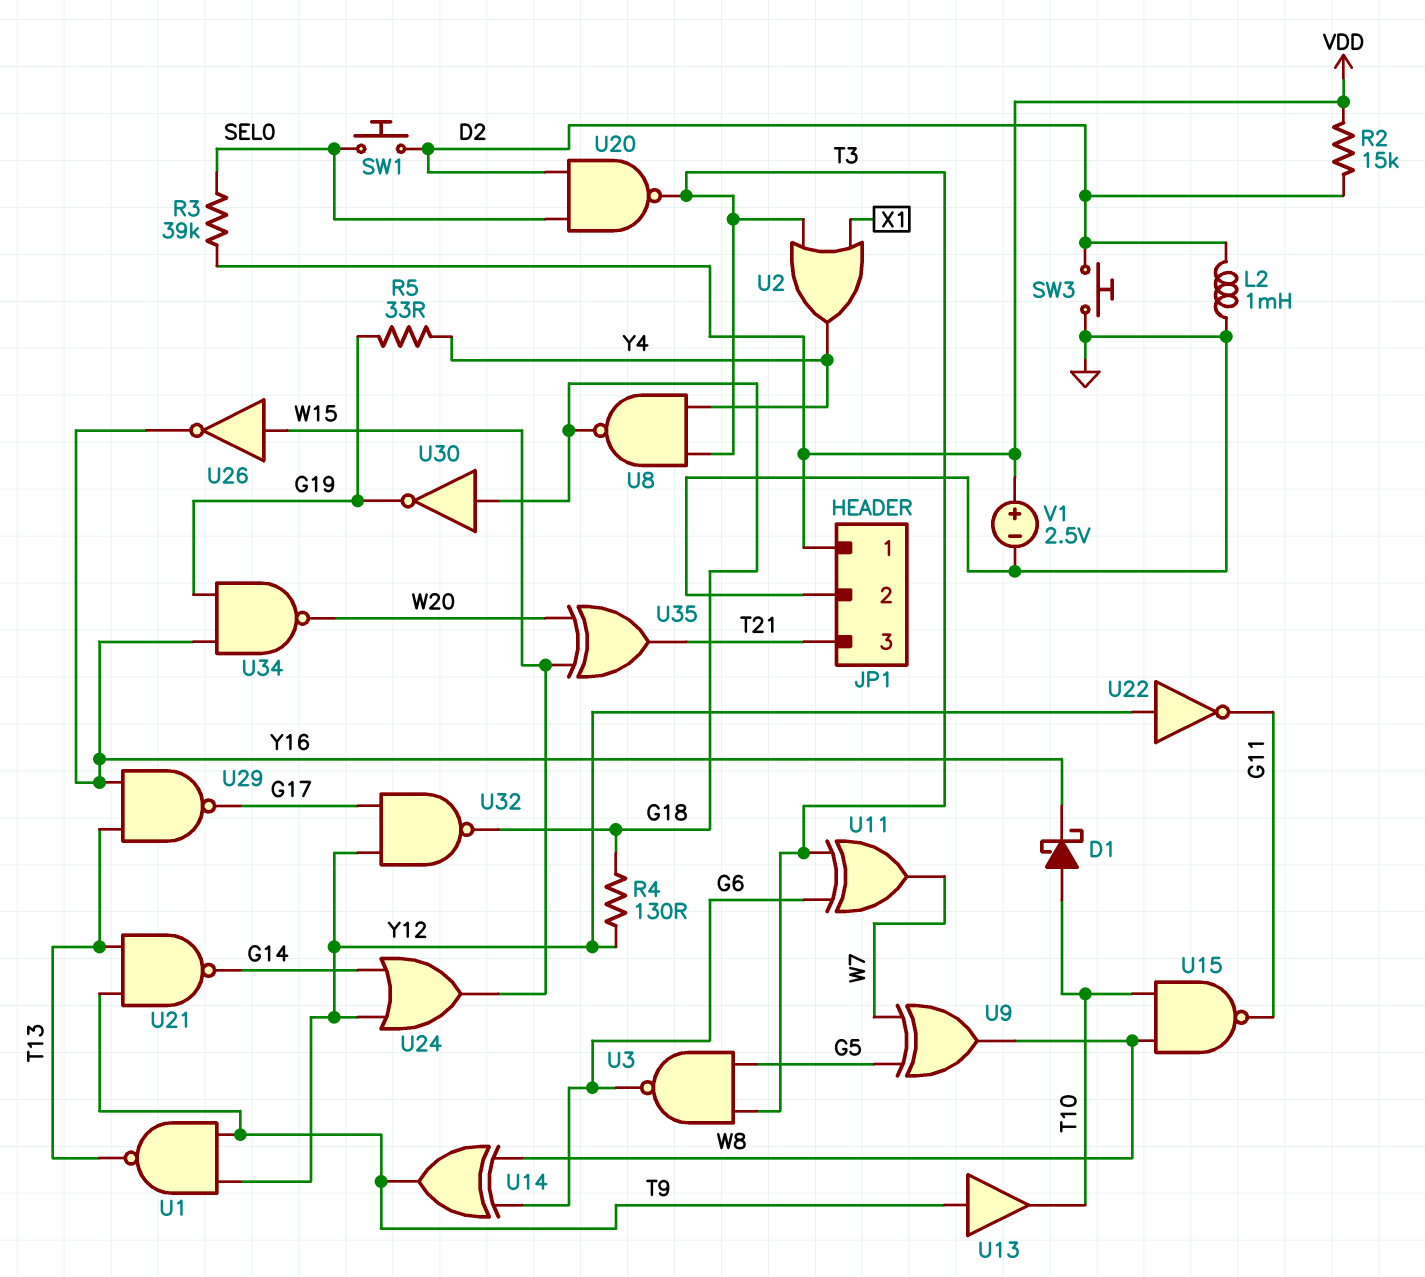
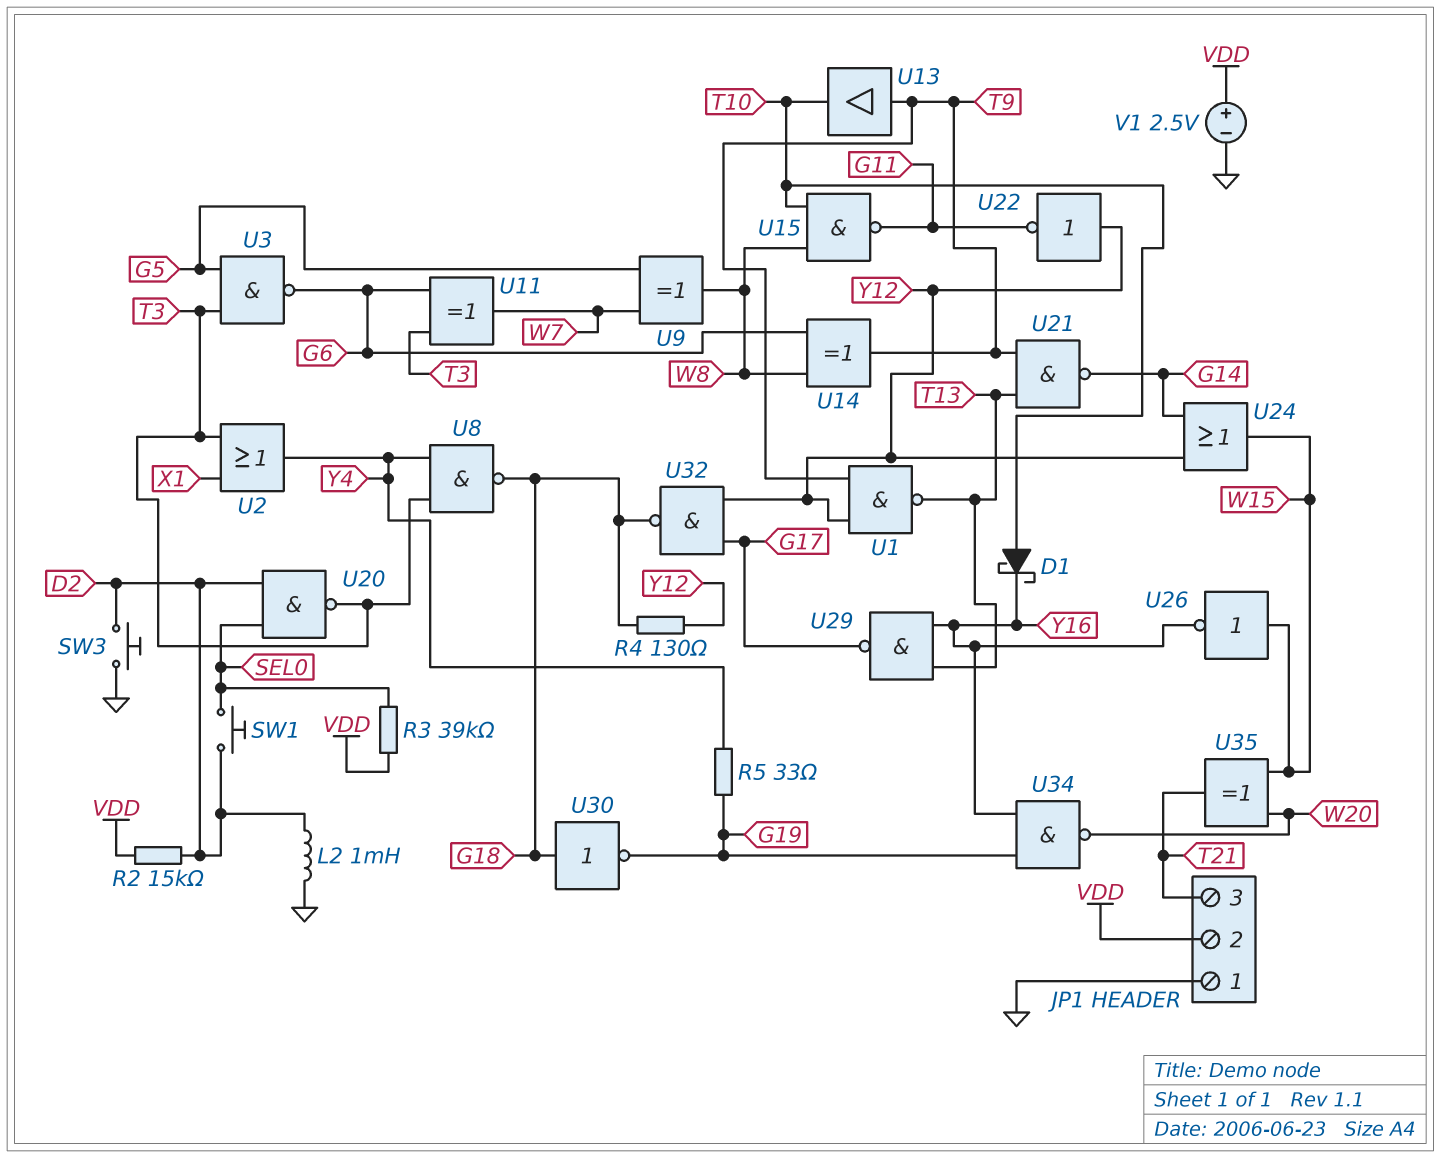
JP1 pin 1: VDD -> GND
JP1 pin 2: GND -> VDD

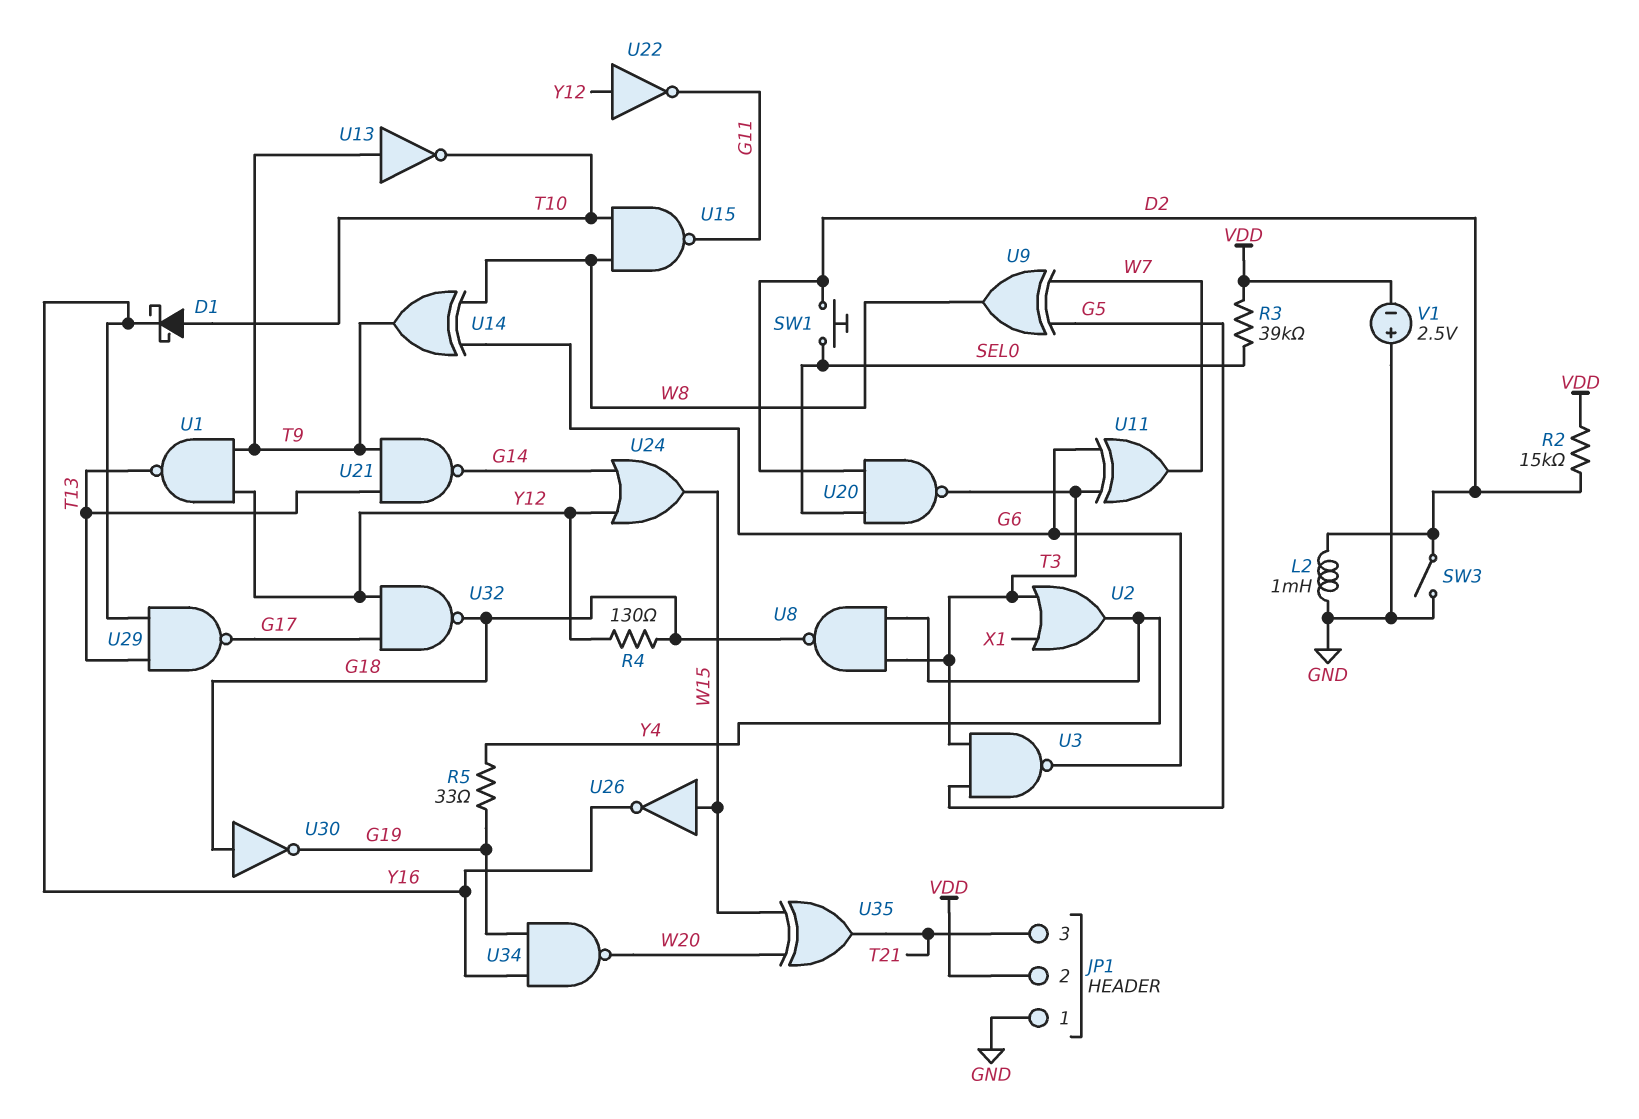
SW3: button (D2, GND) -> switch (D2, GND)
U13: buffer (in T9, out T10) -> NOT (in T9, out T10)
V1: 2.5V (plus VDD, minus GND) -> 2.5V (plus GND, minus VDD)

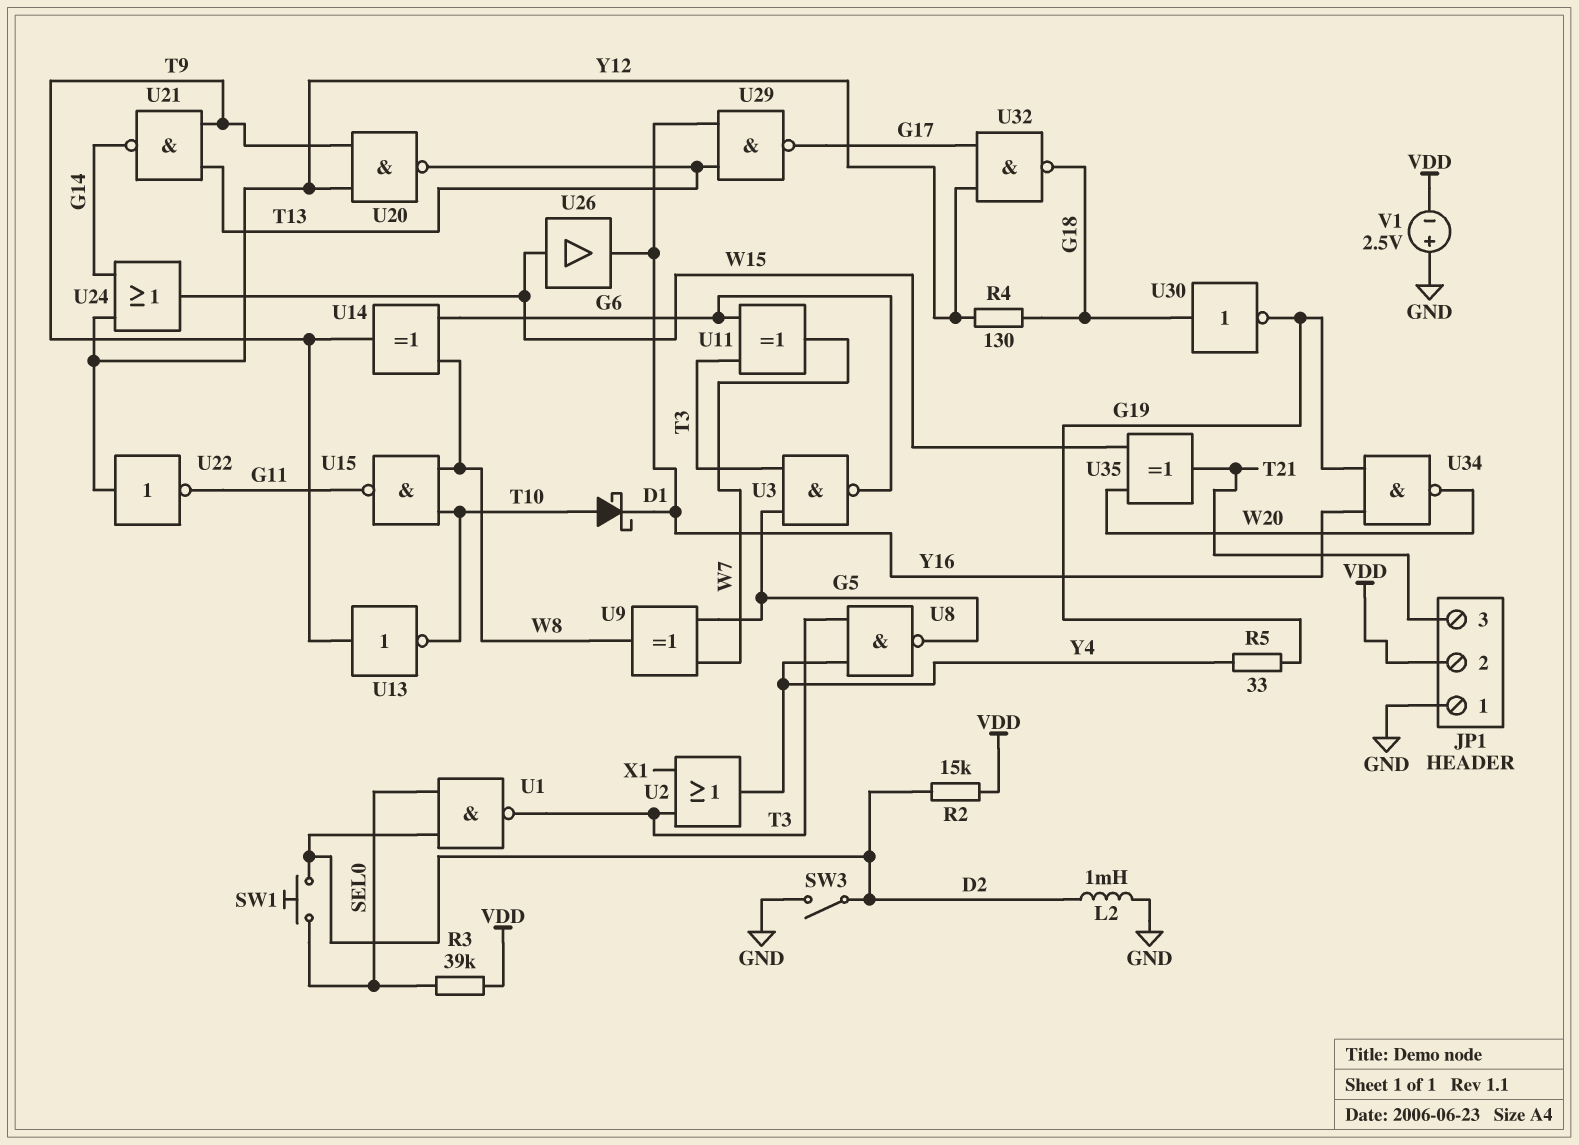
U1: NAND (in T9, in Y12, out T13) -> NAND (in D2, in SEL0, out T3)
U8: NAND (in T3, in Y4, out G18) -> NAND (in T3, in Y4, out G5)
U20: NAND (in D2, in SEL0, out T3) -> NAND (in T9, in Y12, out T13)
U26: NOT (in W15, out Y16) -> buffer (in W15, out Y16)

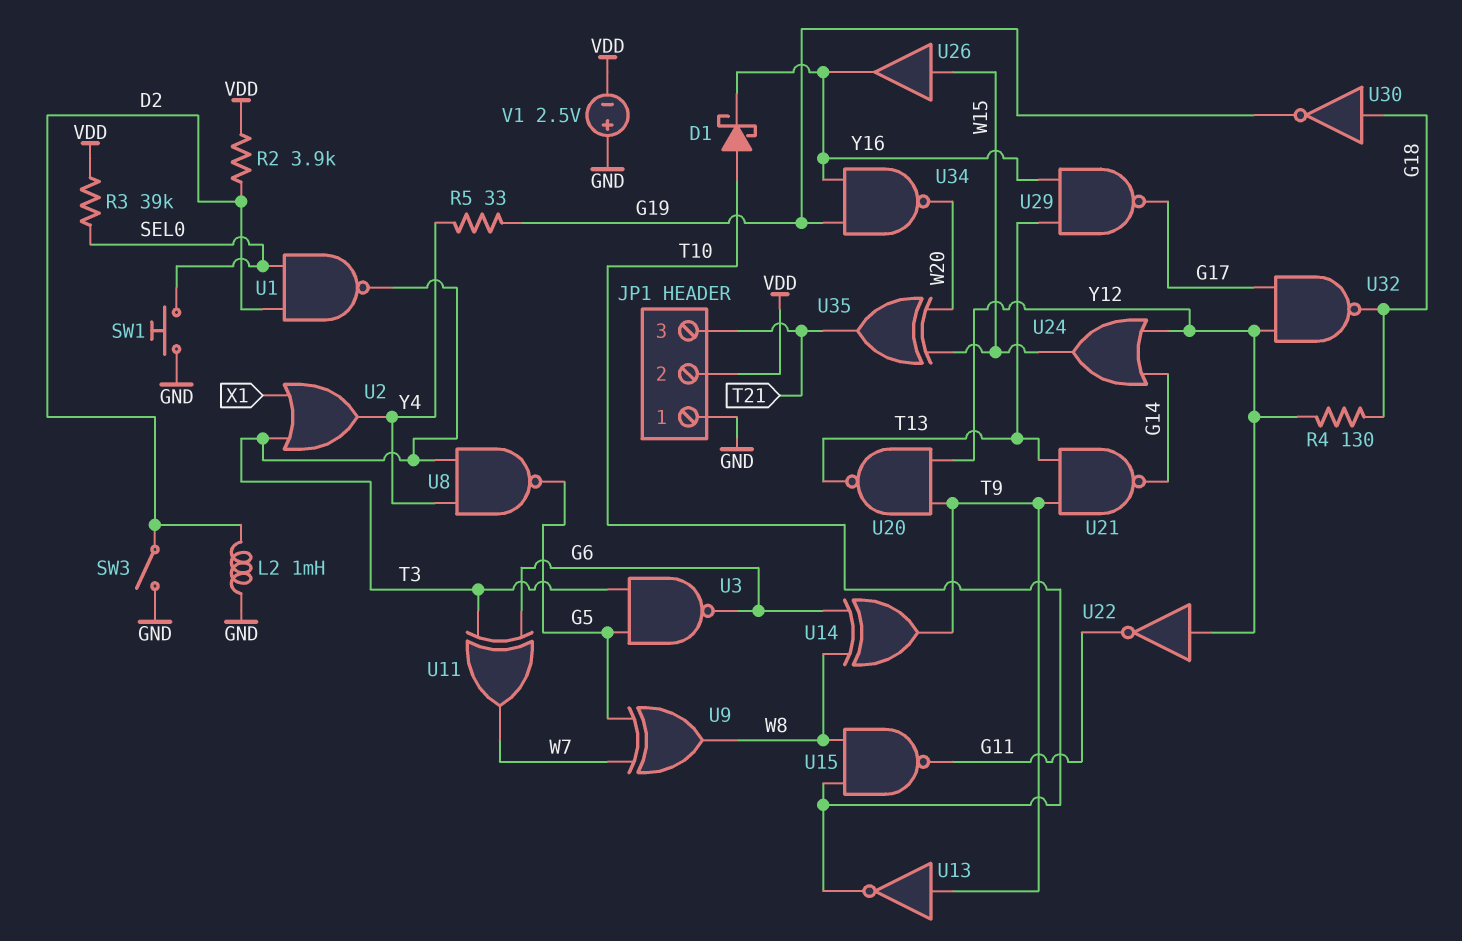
R2: 15k (D2, VDD) -> 3.9k (D2, VDD)
SW1: button (D2, SEL0) -> button (GND, SEL0)

